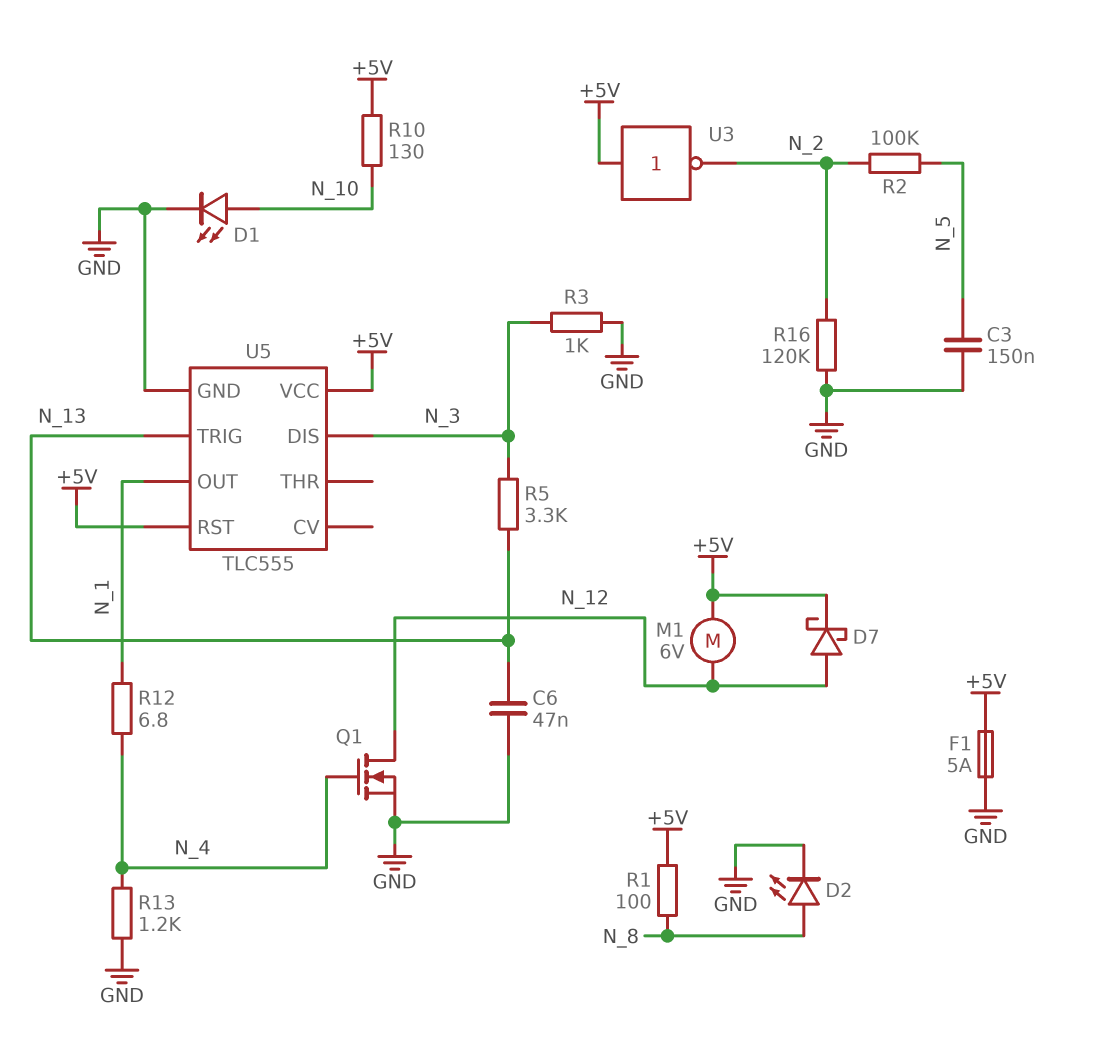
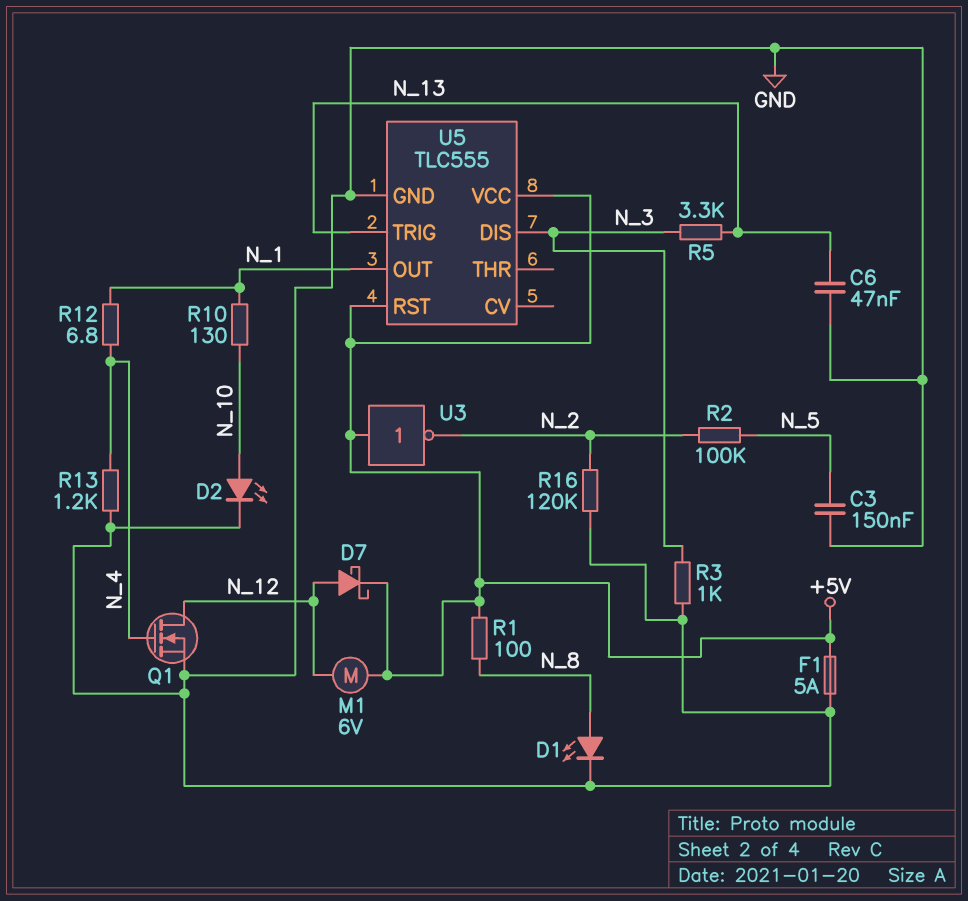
D1: LED (A N_10, K GND) -> LED (A N_8, K GND)
D2: LED (A N_8, K GND) -> LED (A N_10, K GND)
R10: 130 (+5V, N_10) -> 130 (N_1, N_10)

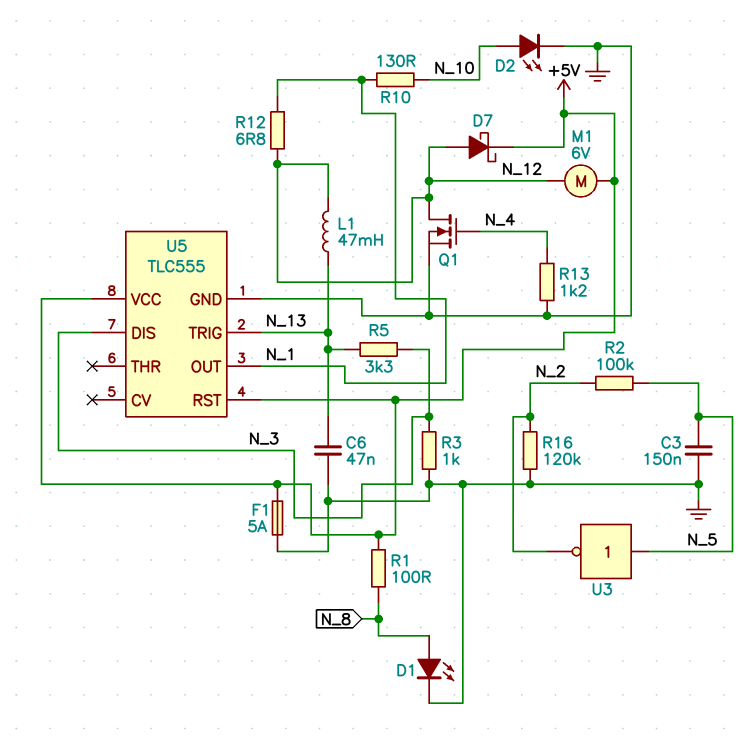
L1: none -> 47mH (N_12, N_13)
R12: 6.8 (N_1, N_4) -> 6.8 (N_1, N_12)
U3: NOT (in +5V, out N_2) -> NOT (in N_5, out N_2)

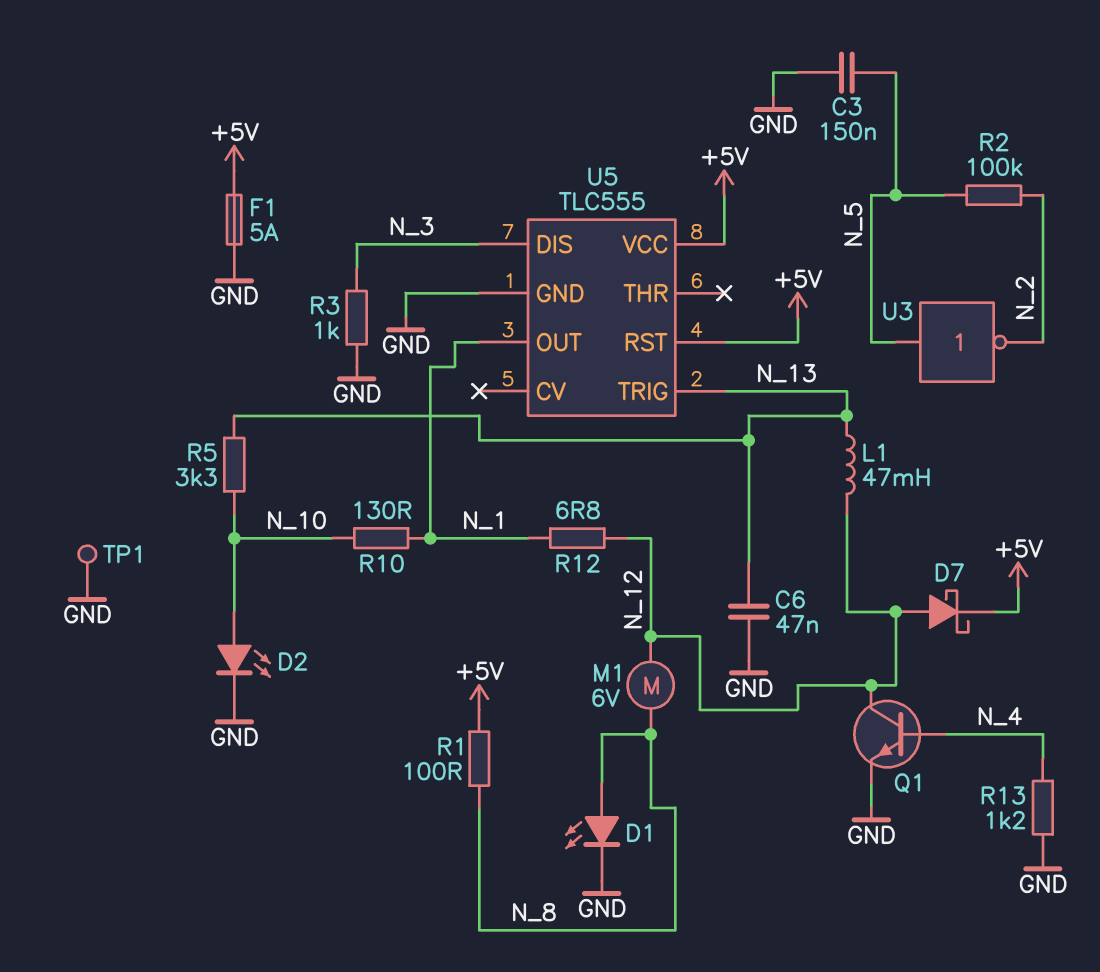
M1: motor 6V (+5V, N_12) -> motor 6V (N_8, N_12)
Q1: NMOS (G N_4, D N_12, S GND) -> NPN (B N_4, C N_12, E GND)
R5: 3.3k (N_3, N_13) -> 3.3k (N_10, N_13)
R16: 120k (GND, N_2) -> none
TP1: none -> test point (GND)

